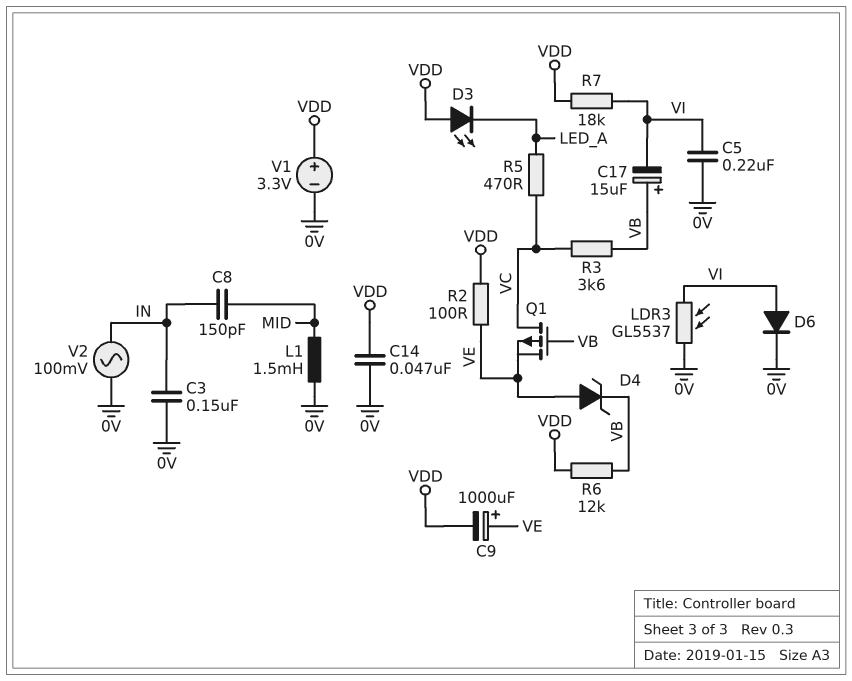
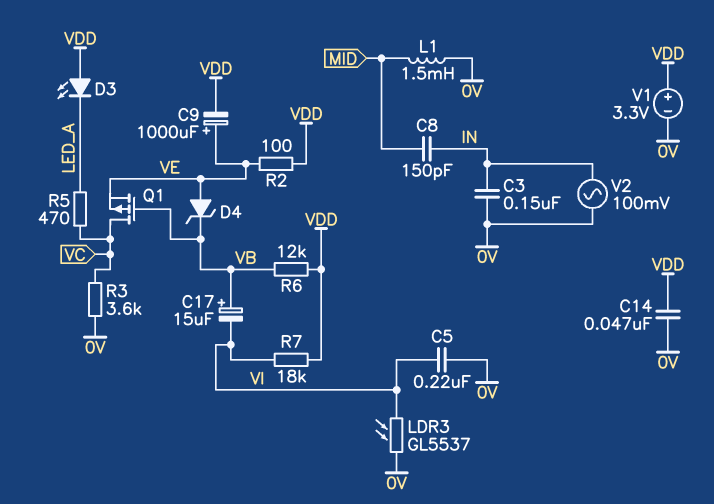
D6: diode (A VI, K 0V) -> none
R3: 3.6k (VB, VC) -> 3.6k (0V, VC)

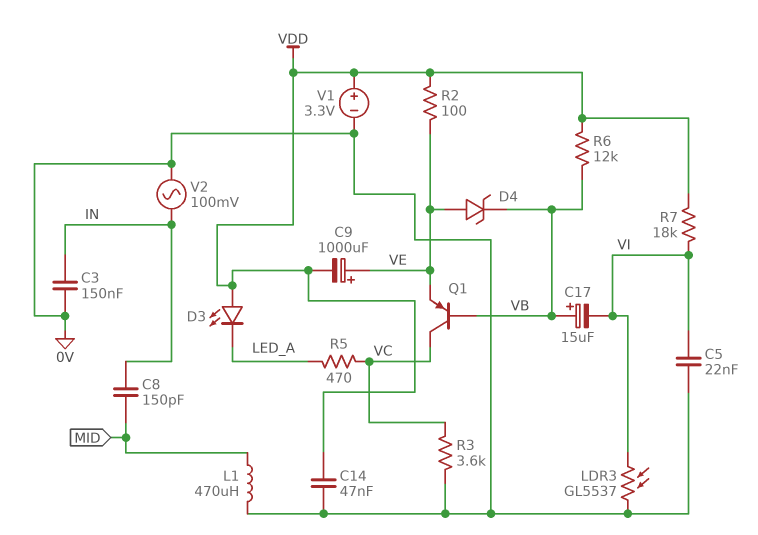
C5: 220nF (0V, VI) -> 22nF (0V, VI)
L1: 1.5mH (0V, MID) -> 470uH (0V, MID)
Q1: PMOS (G VB, D VC, S VE) -> PNP (B VB, C VC, E VE)

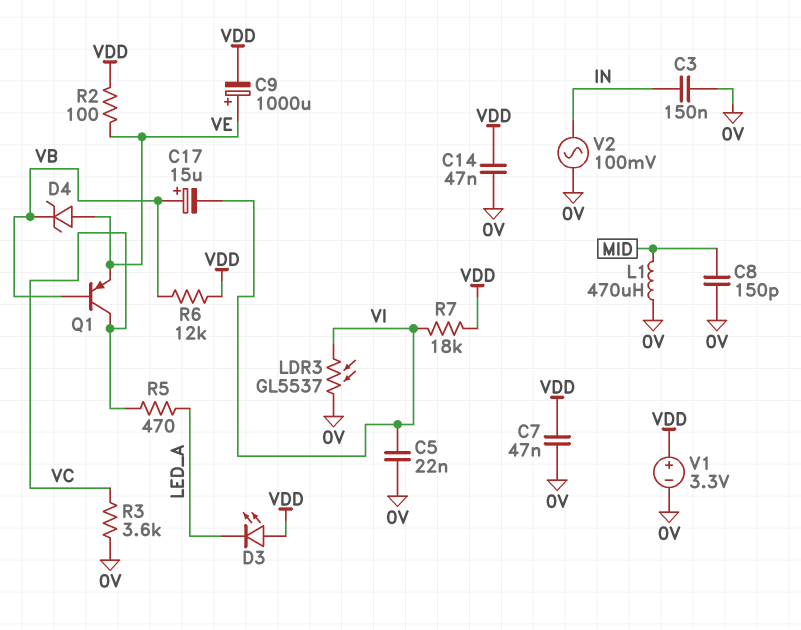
C7: none -> 47nF (0V, VDD)
C8: 150pF (IN, MID) -> 150pF (0V, MID)

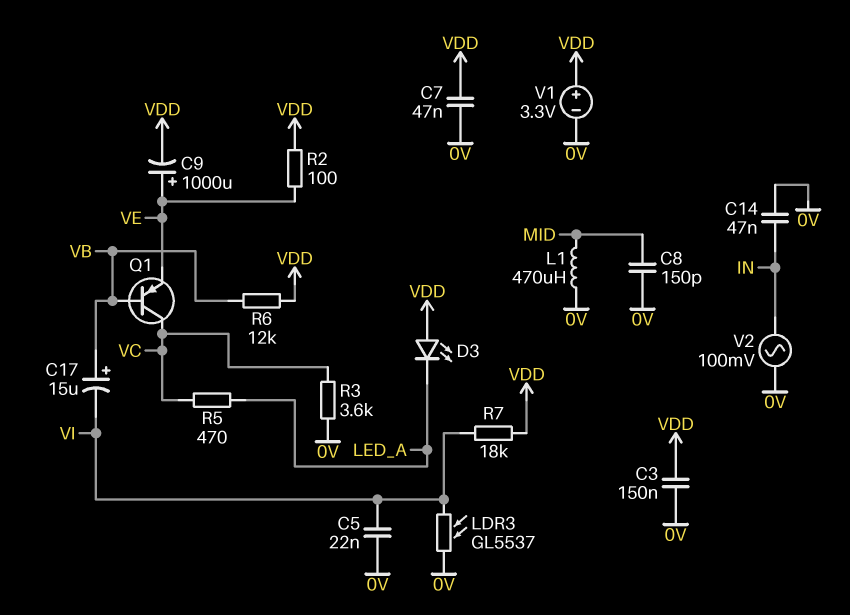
C3: 150nF (0V, IN) -> 150nF (0V, VDD)
C14: 47nF (0V, VDD) -> 47nF (0V, IN)
D4: zener (A VE, K VB) -> none

